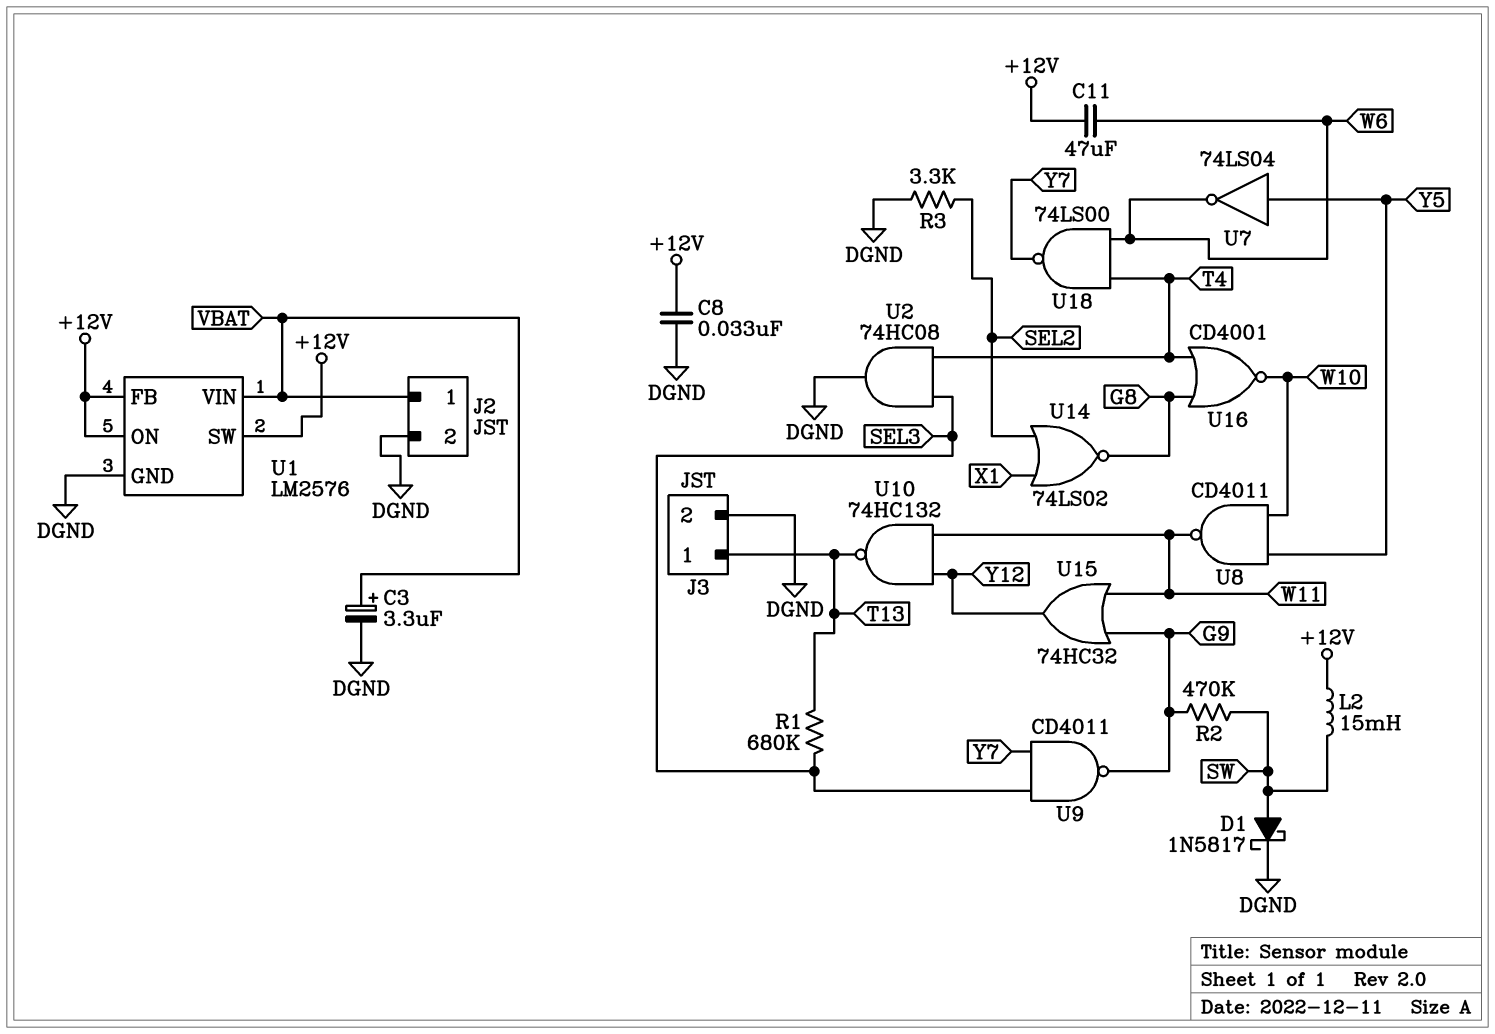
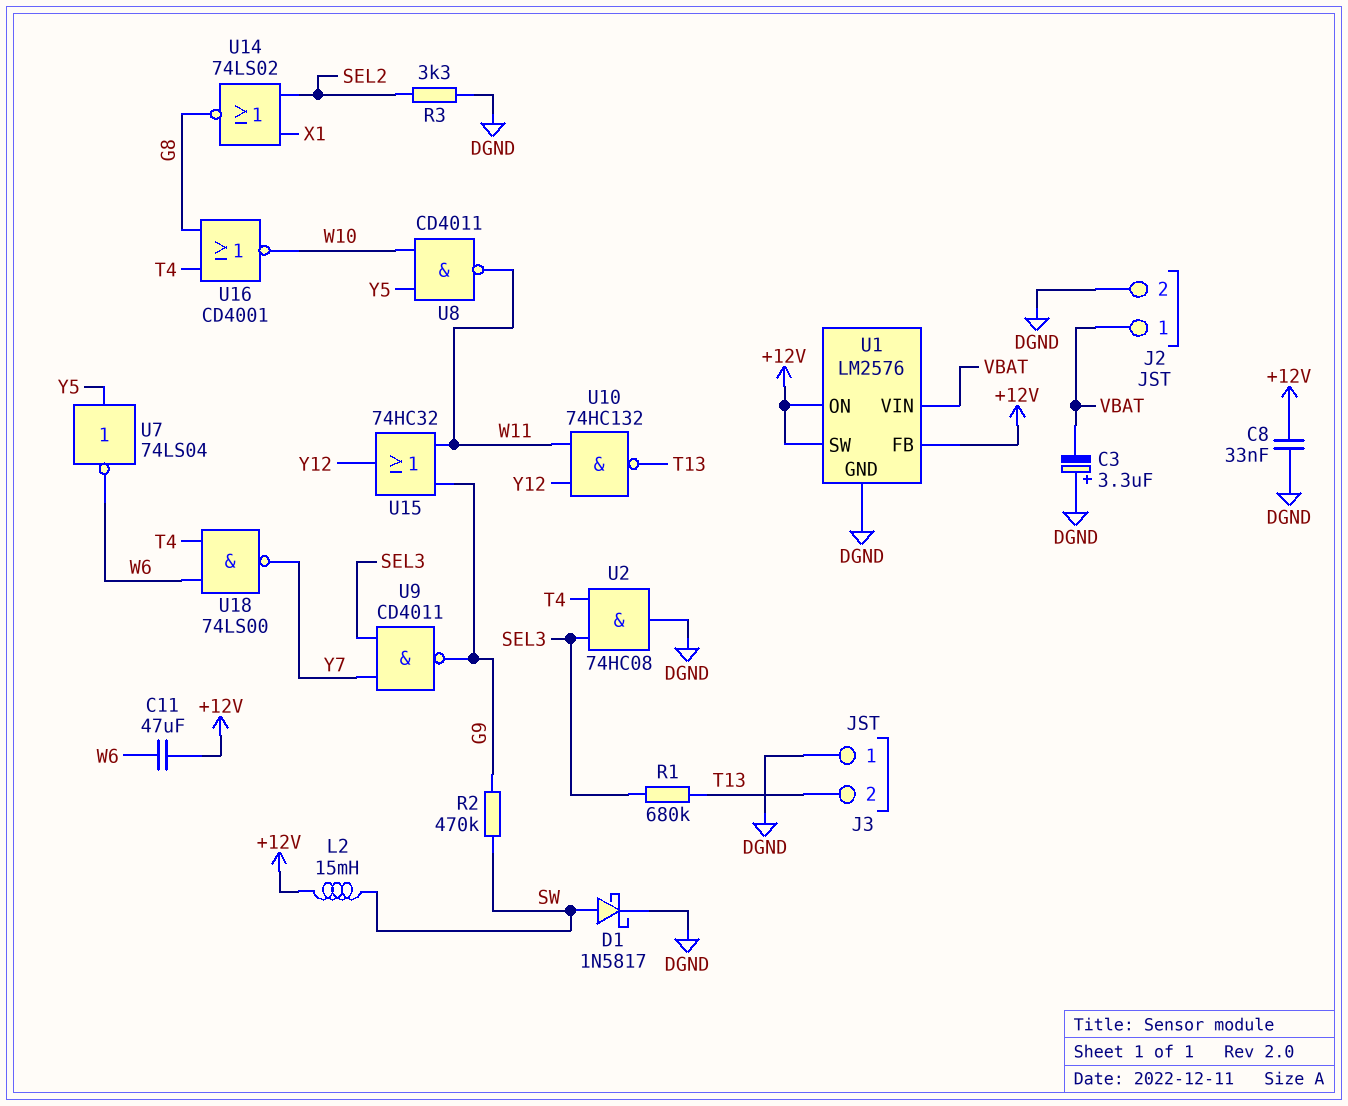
C3: 3.3uF (plus VBAT, minus DGND) -> 3.3uF (plus DGND, minus VBAT)
J3 pin 1: T13 -> DGND
J3 pin 2: DGND -> T13

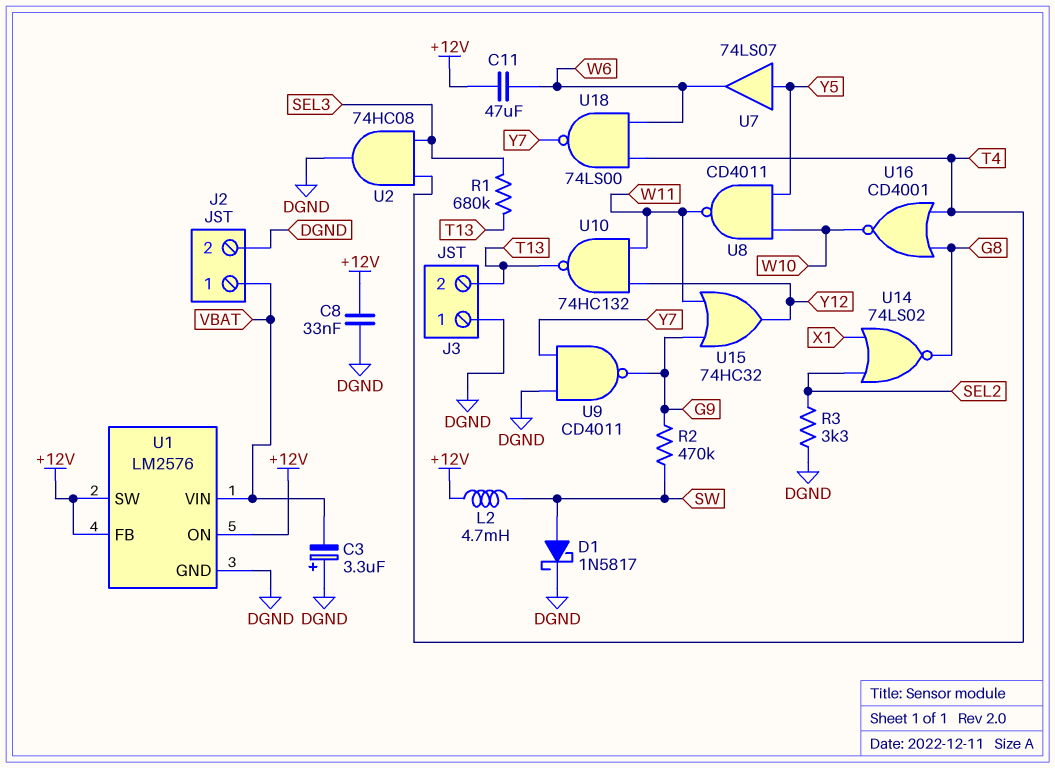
L2: 15mH (+12V, SW) -> 4.7mH (+12V, SW)
U7: NOT 74LS04 (in Y5, out W6) -> buffer 74LS07 (in Y5, out W6)
U9: NAND CD4011 (in SEL3, in Y7, out G9) -> NAND CD4011 (in DGND, in Y7, out G9)

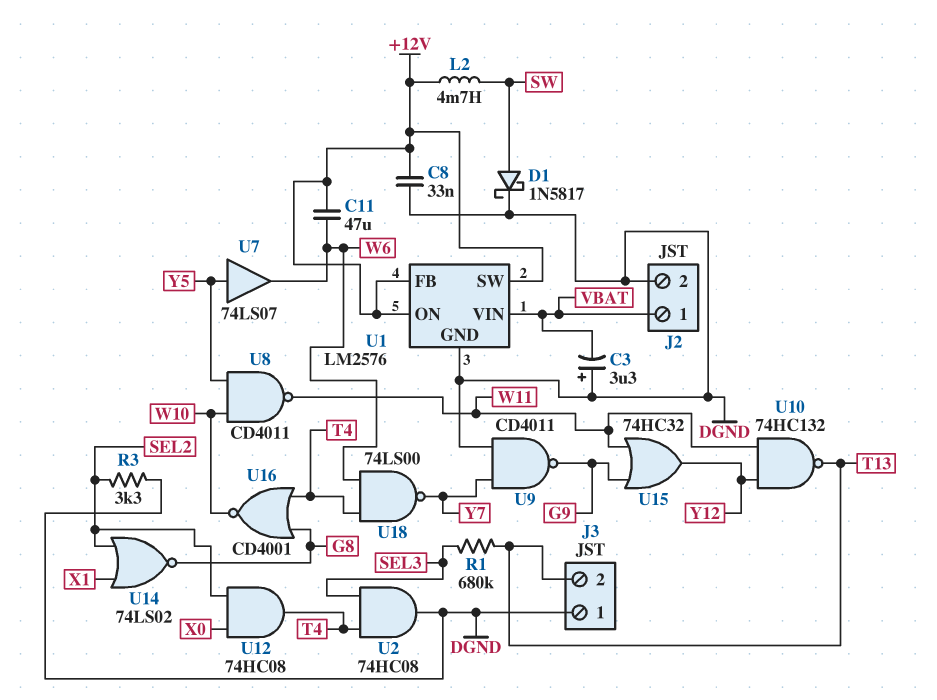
R2: 470k (G9, SW) -> none
U12: none -> AND 74HC08 (in SEL2, in X0, out T4)

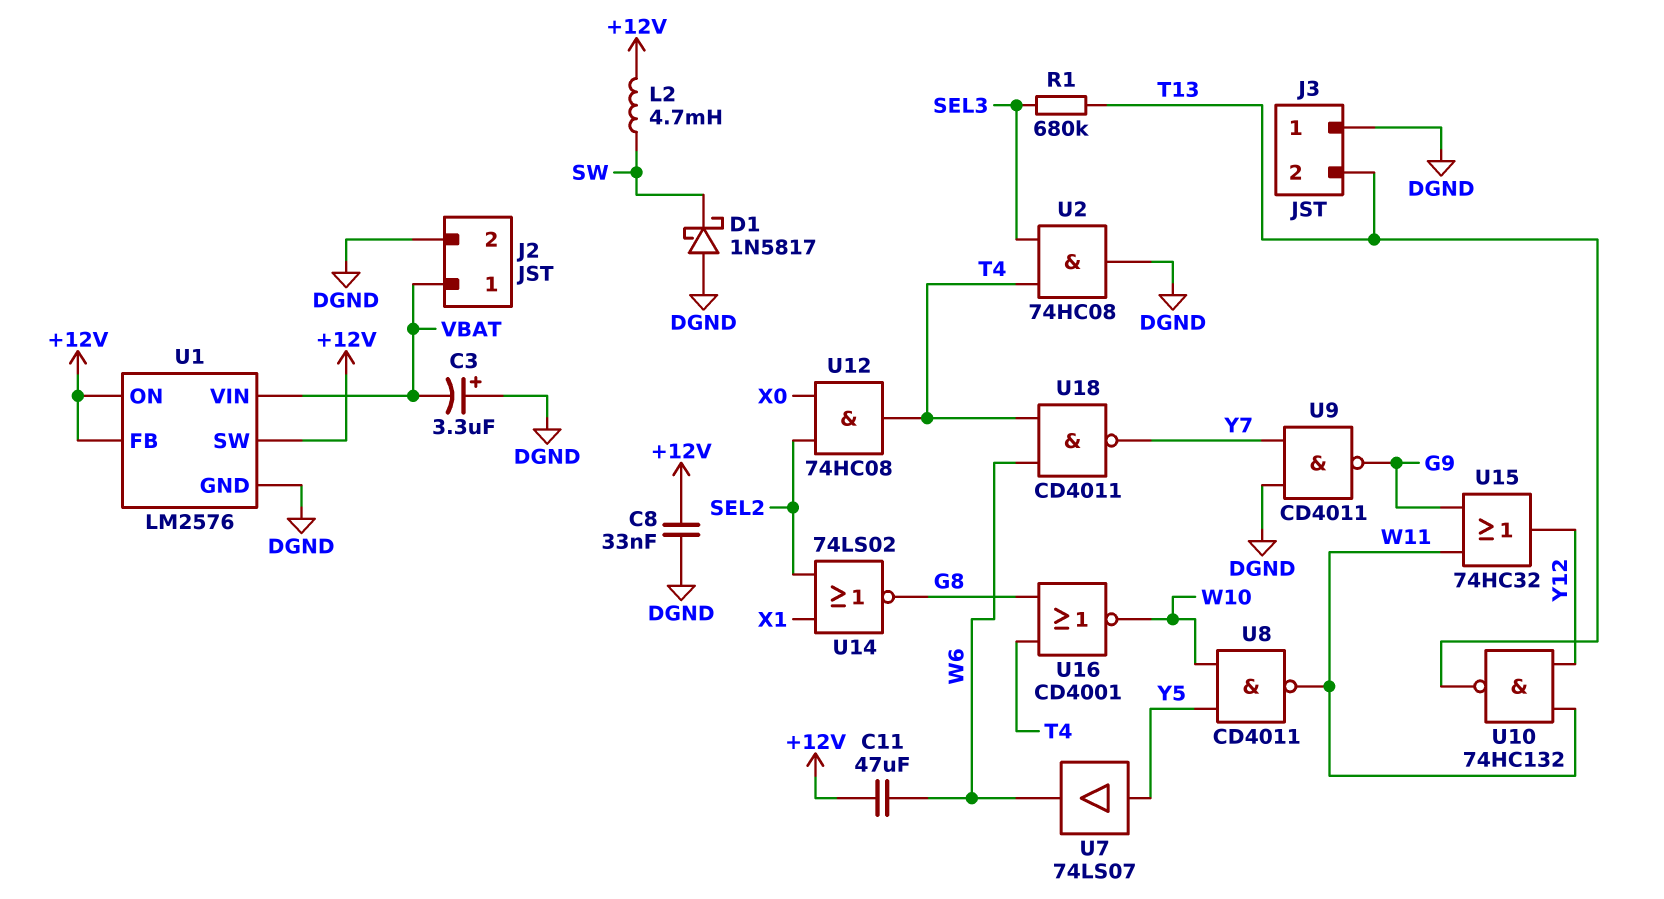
D1: schottky 1N5817 (A SW, K DGND) -> schottky 1N5817 (A DGND, K SW)
R3: 3.3k (DGND, SEL2) -> none
U18: NAND 74LS00 (in T4, in W6, out Y7) -> NAND CD4011 (in T4, in W6, out Y7)

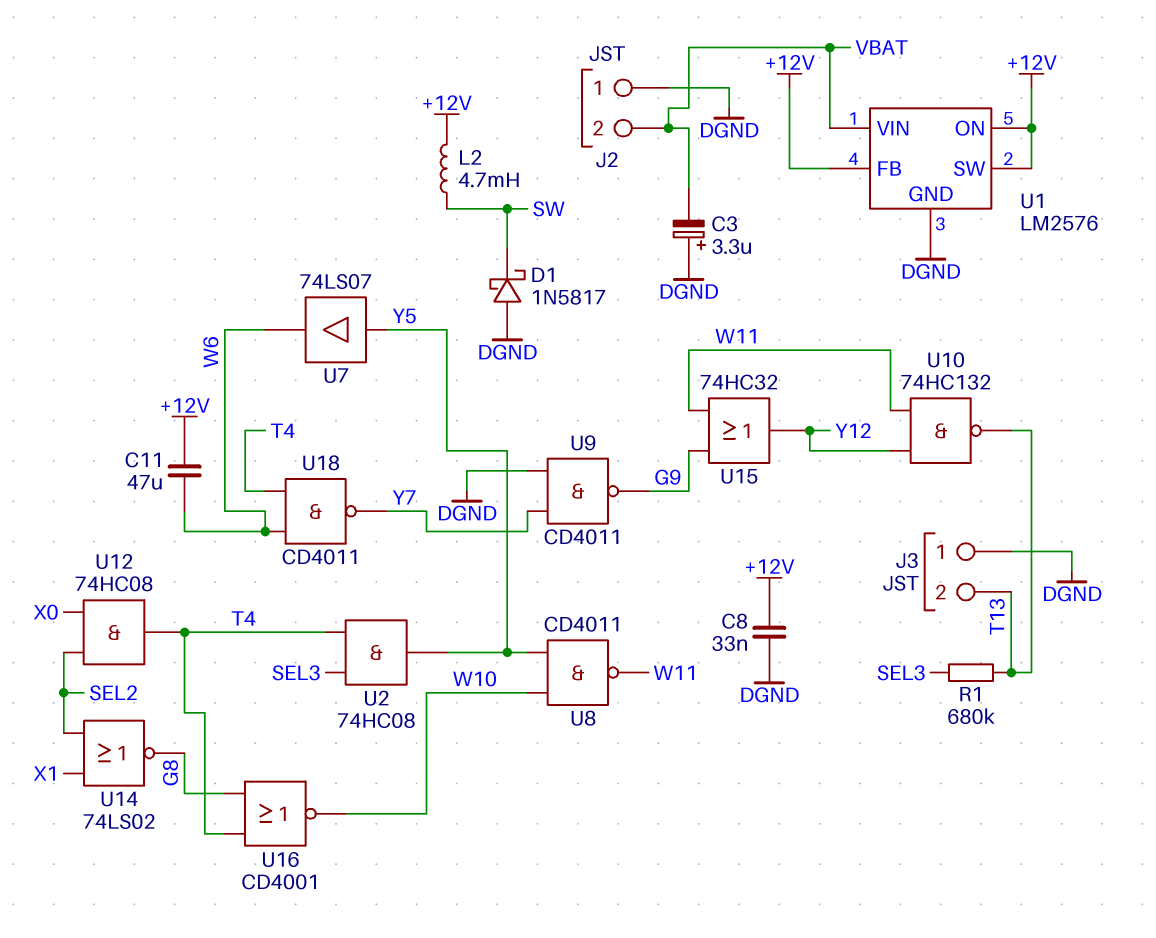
J2 pin 1: VBAT -> DGND
J2 pin 2: DGND -> VBAT
U2: AND 74HC08 (in SEL3, in T4, out DGND) -> AND 74HC08 (in SEL3, in T4, out Y5)

